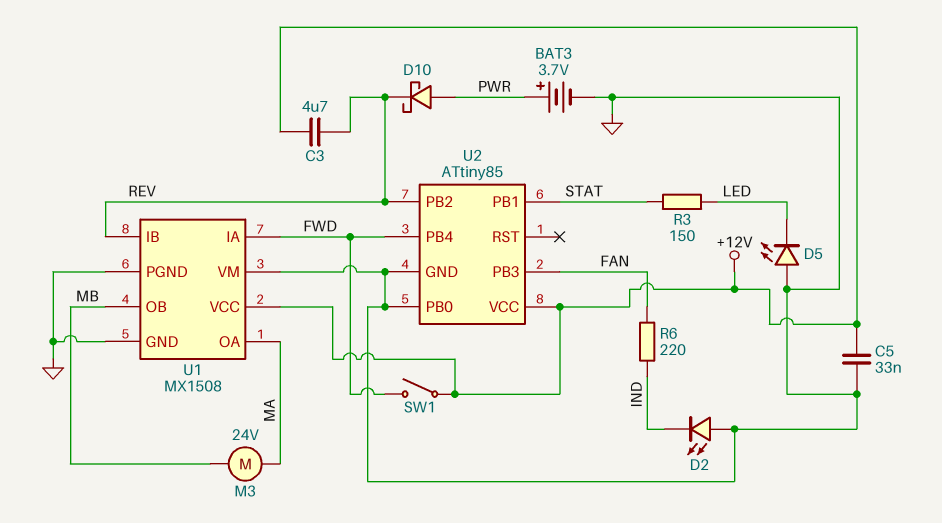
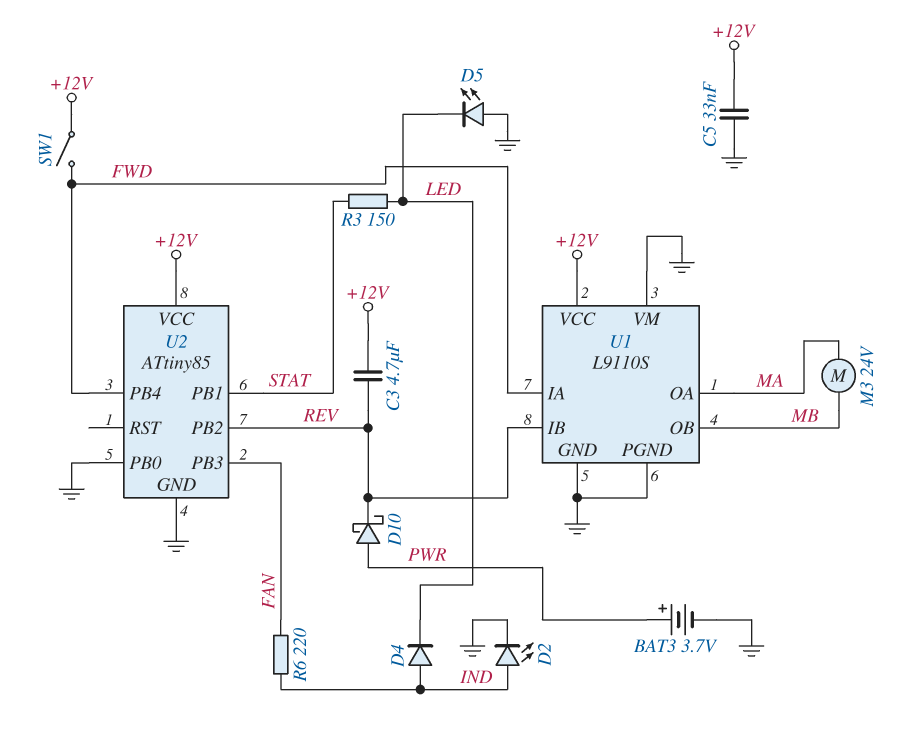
D2: LED (A GND, K IND) -> LED (A IND, K GND)
D4: none -> diode (A IND, K LED)
U1: MX1508 -> L9110S

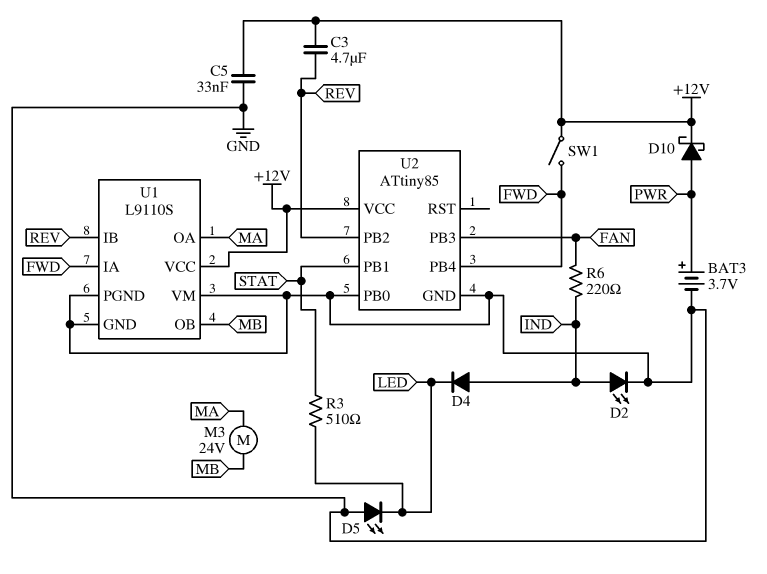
D10: schottky (A PWR, K REV) -> schottky (A PWR, K +12V)
R3: 150 (LED, STAT) -> 510 (LED, STAT)

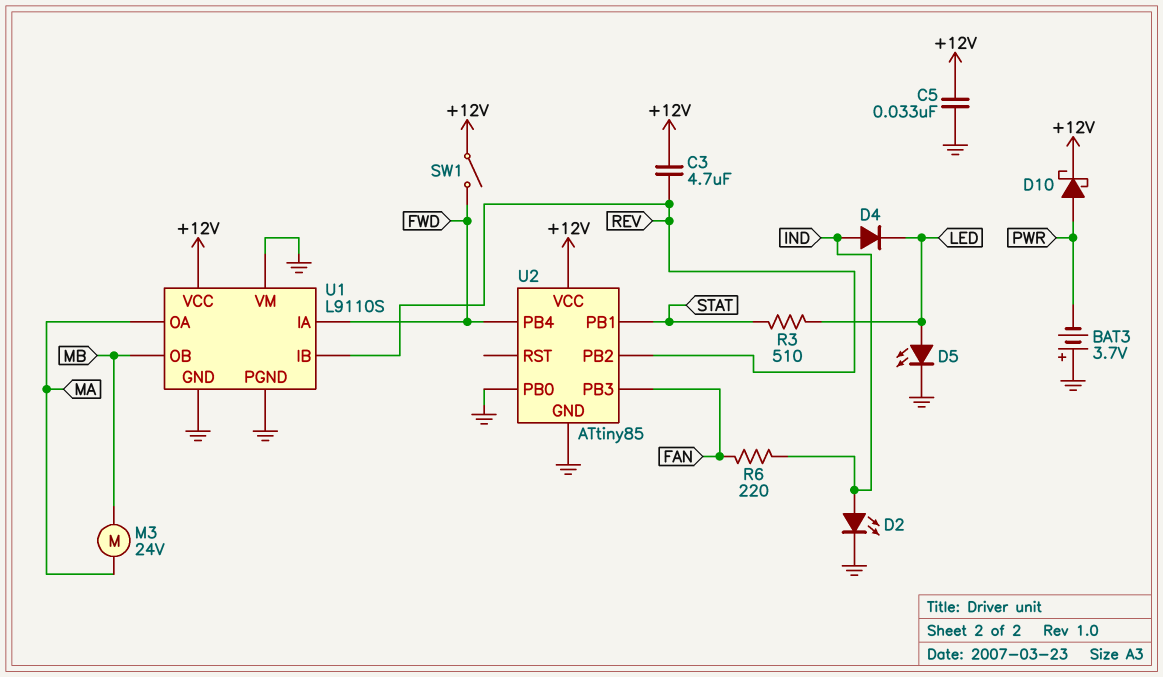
BAT3: 3.7V (plus PWR, minus GND) -> 3.7V (plus GND, minus PWR)
D5: LED (A GND, K LED) -> LED (A LED, K GND)

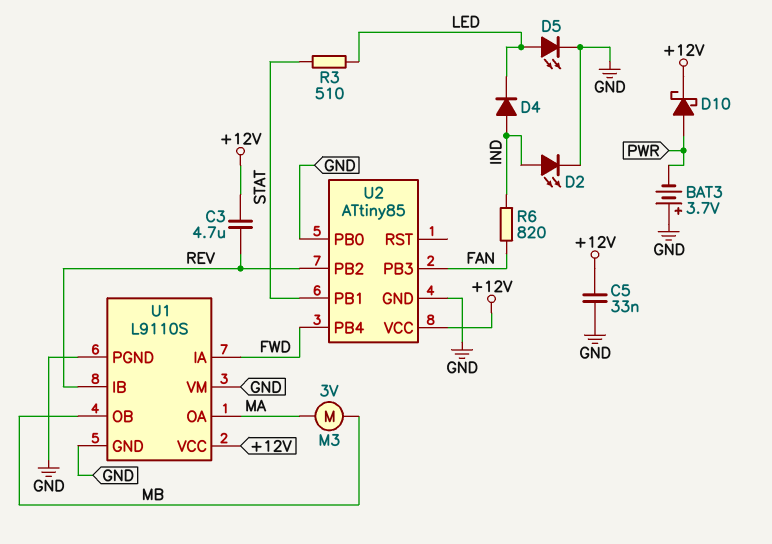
M3: motor 24V (MA, MB) -> motor 3V (MA, MB)
R6: 220 (FAN, IND) -> 820 (FAN, IND)
SW1: switch (+12V, FWD) -> none

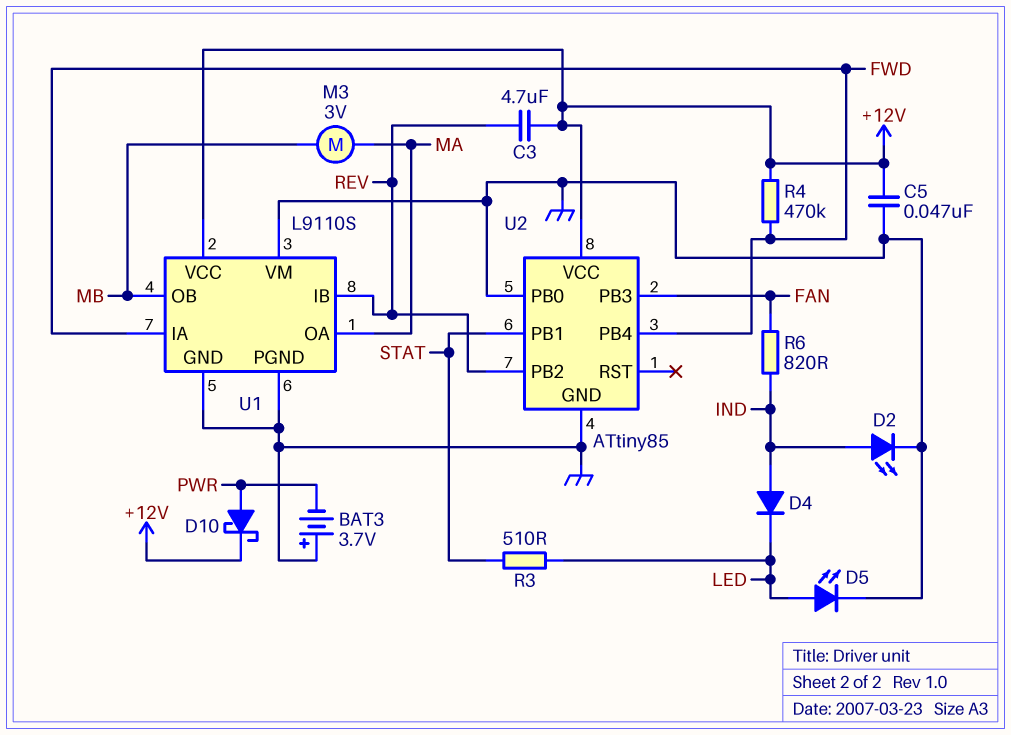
C5: 33nF (+12V, GND) -> 47nF (+12V, GND)
R4: none -> 470k (+12V, FWD)

